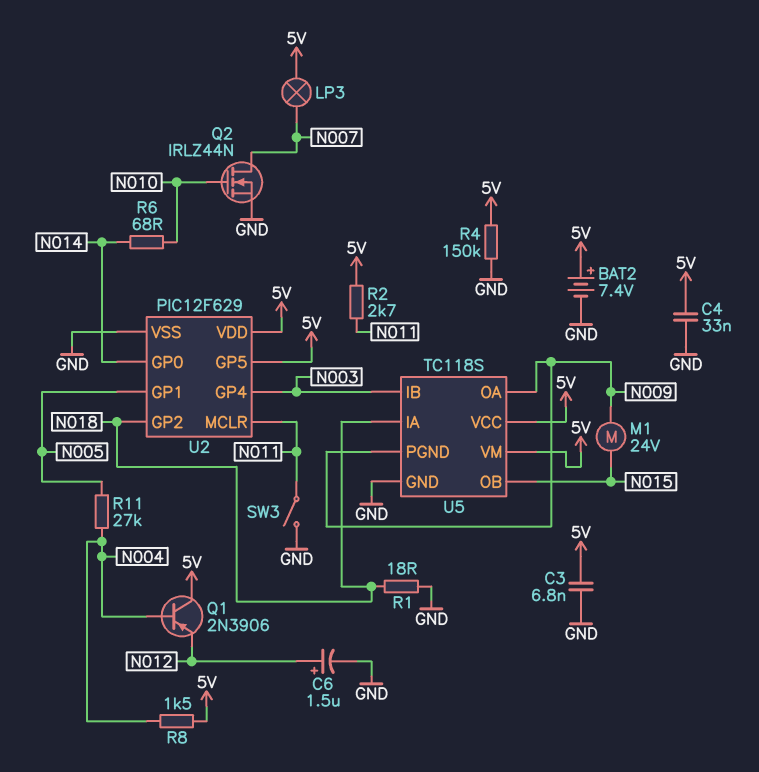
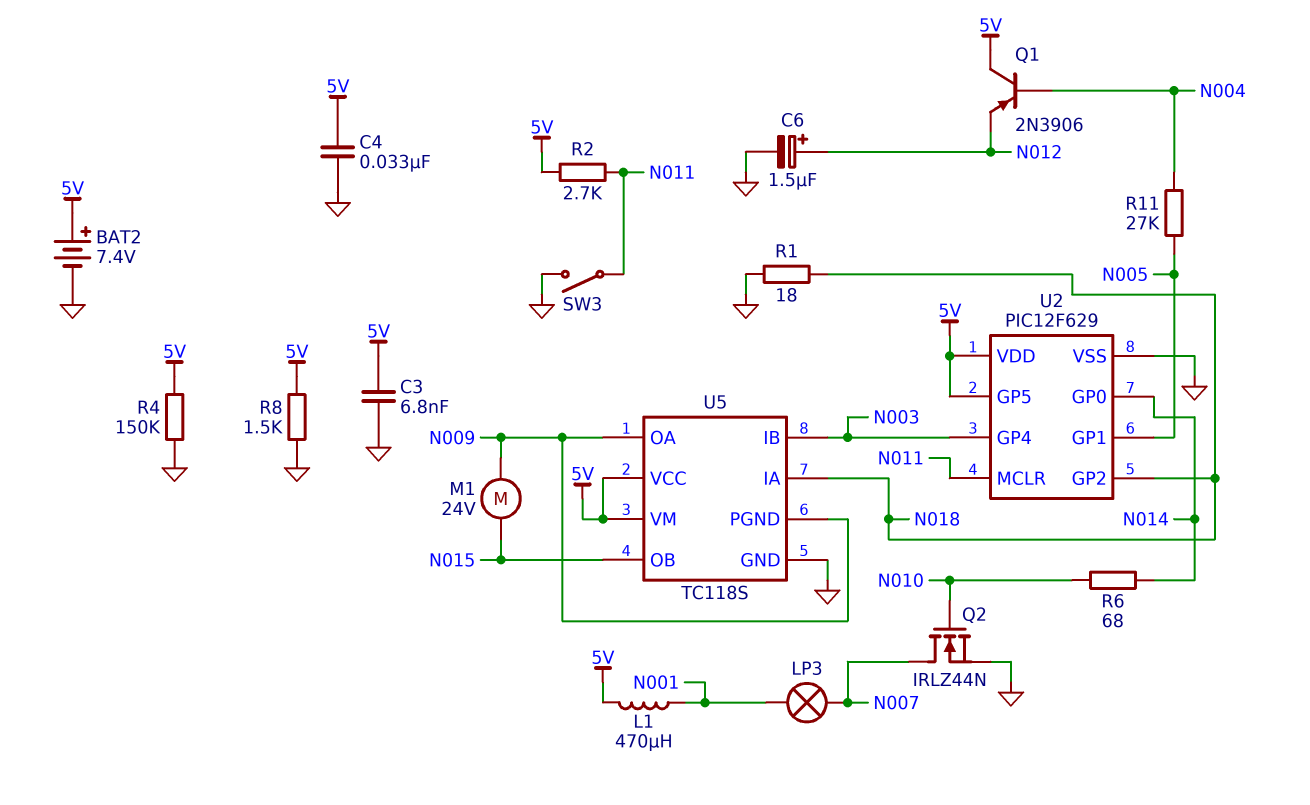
L1: none -> 470uH (5V, N001)
LP3: lamp (5V, N007) -> lamp (N001, N007)
R8: 1.5k (5V, N004) -> 1.5k (5V, GND)

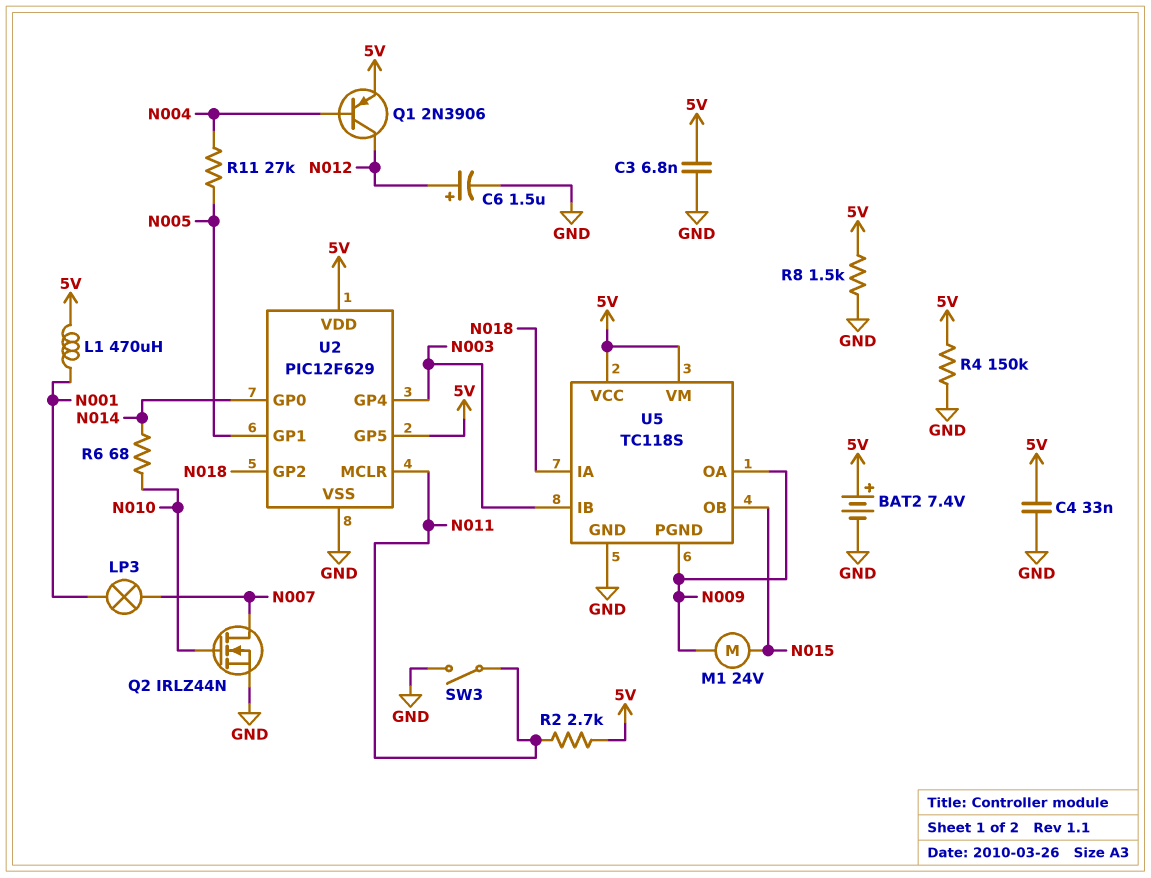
Q1: PNP 2N3906 (B N004, C 5V, E N012) -> PNP 2N3906 (B N004, C N012, E 5V)
R1: 18 (GND, N018) -> none

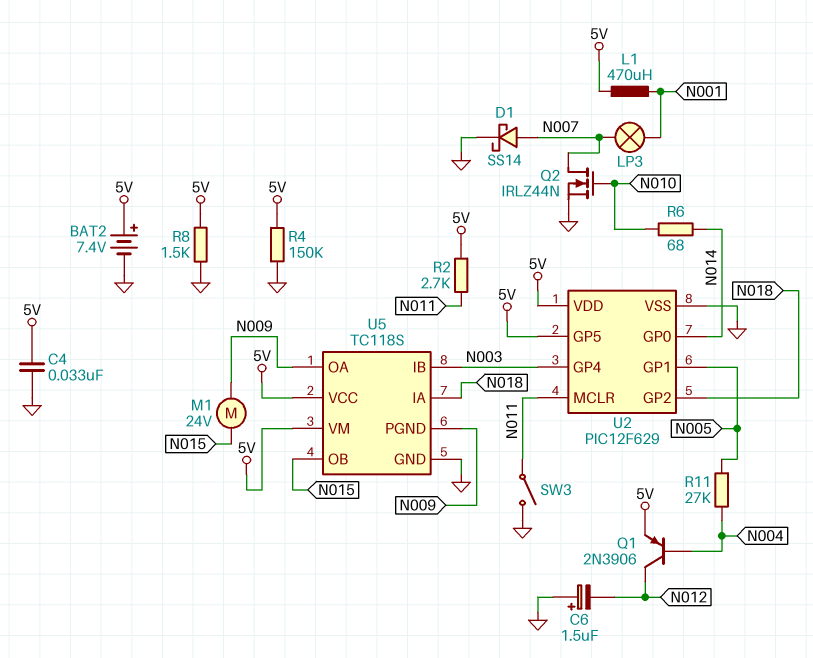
C3: 6.8nF (5V, GND) -> none
C6: 1.5uF (plus N012, minus GND) -> 1.5uF (plus GND, minus N012)
D1: none -> schottky SS14 (A N007, K GND)

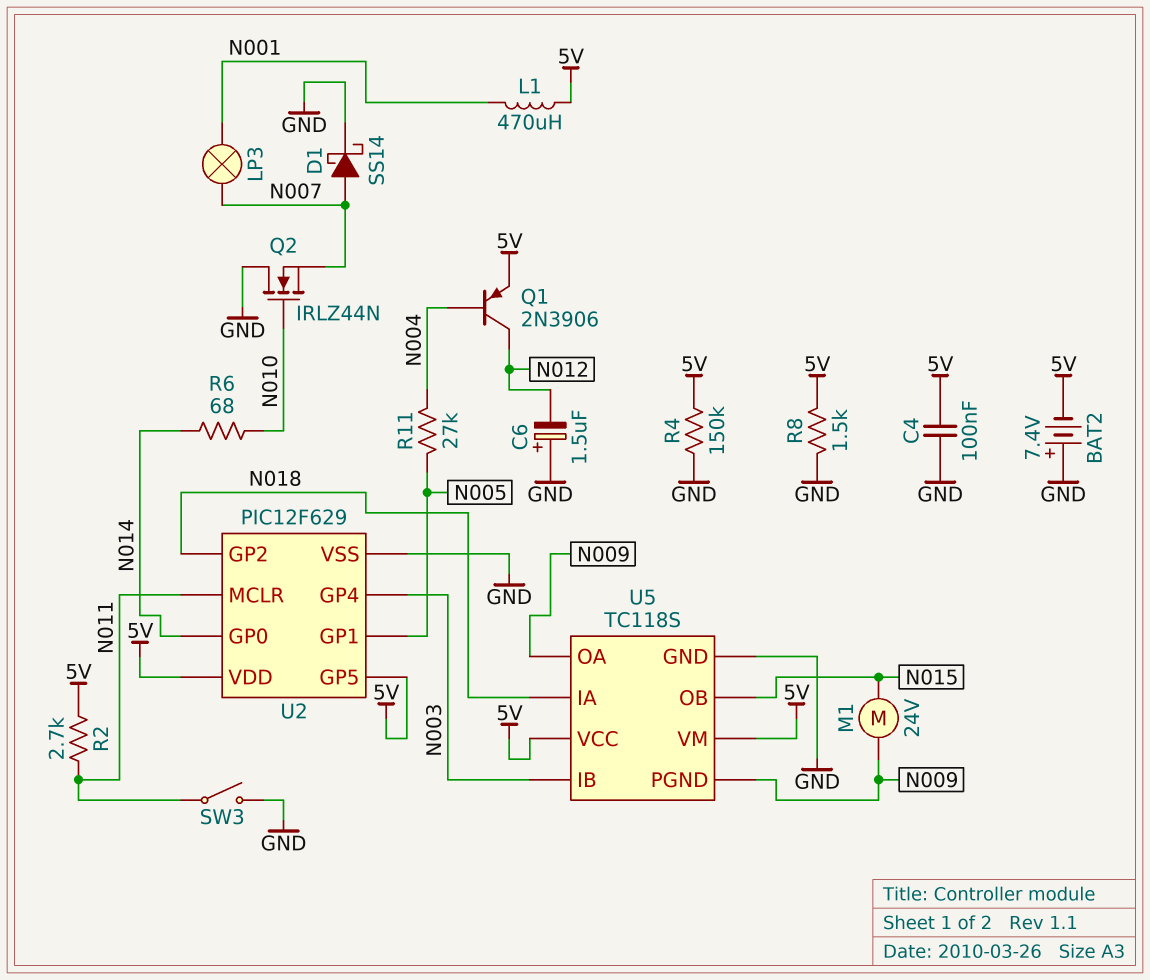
BAT2: 7.4V (plus 5V, minus GND) -> 7.4V (plus GND, minus 5V)
C4: 33nF (5V, GND) -> 100nF (5V, GND)
Q2: NMOS IRLZ44N (G N010, D N007, S GND) -> NMOS IRLZ44N (G N010, D GND, S N007)

